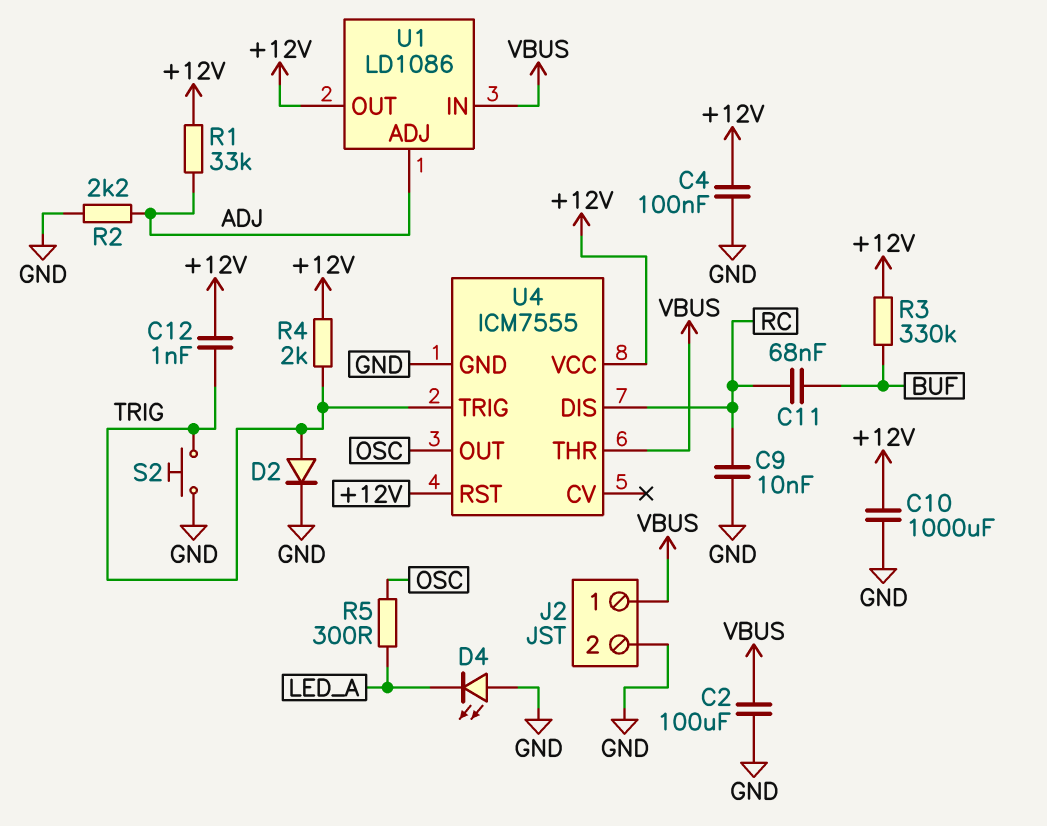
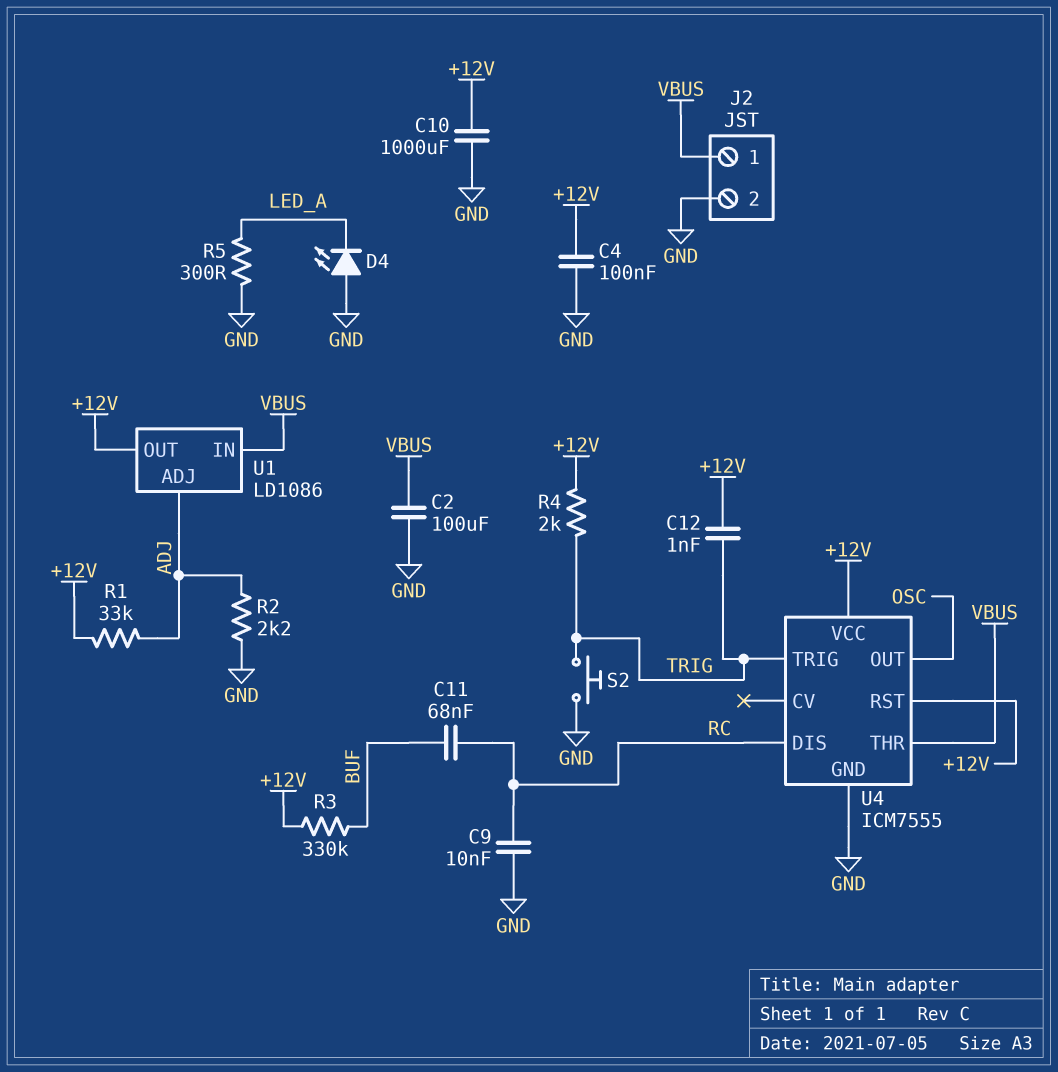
D2: diode (A TRIG, K GND) -> none
R5: 300 (LED_A, OSC) -> 300 (GND, LED_A)

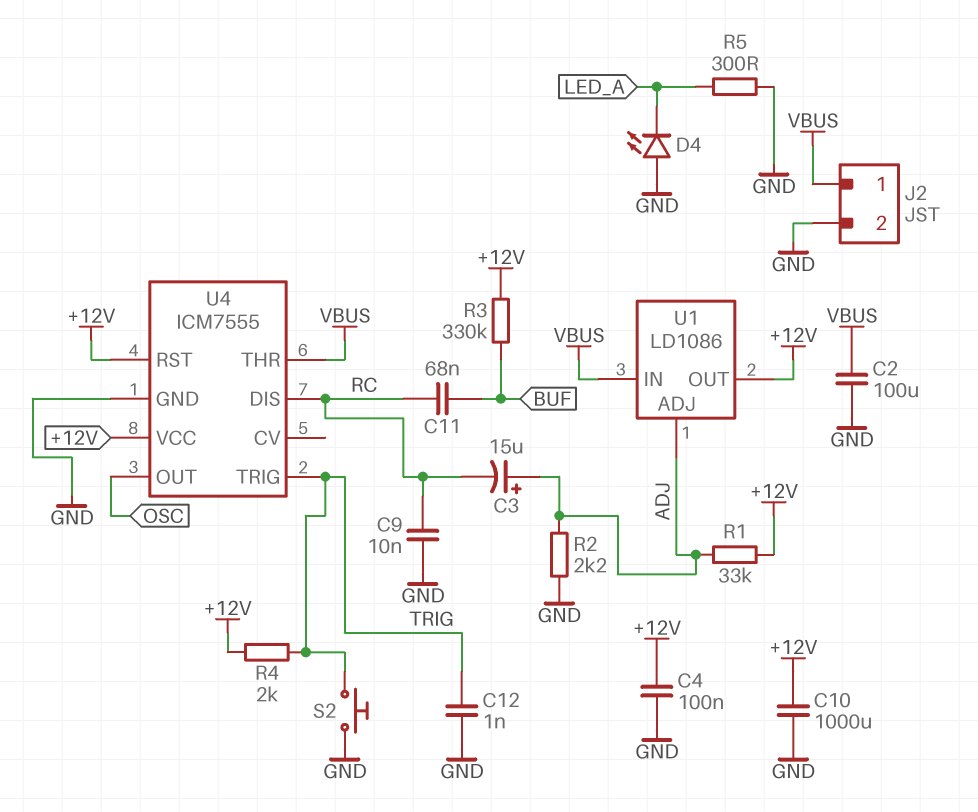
C3: none -> 15uF (plus ADJ, minus RC)
C12: 1nF (+12V, TRIG) -> 1nF (GND, TRIG)

